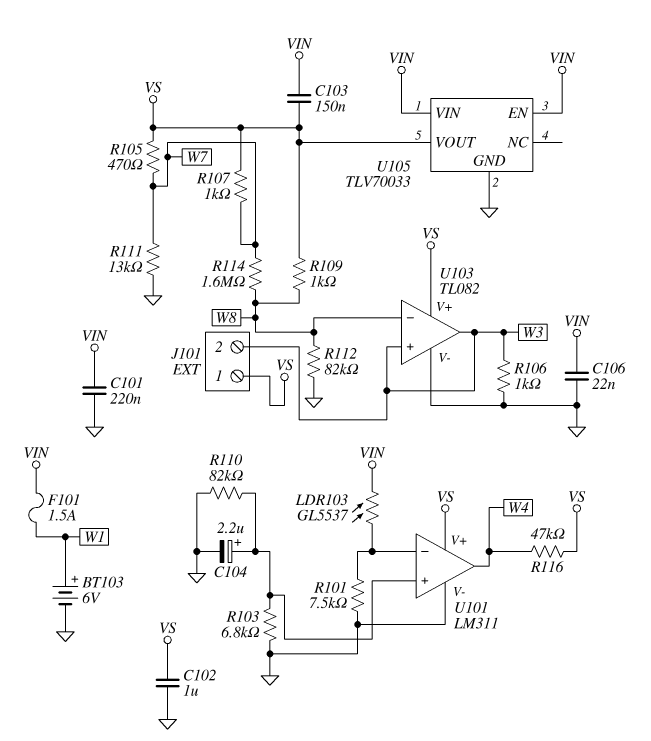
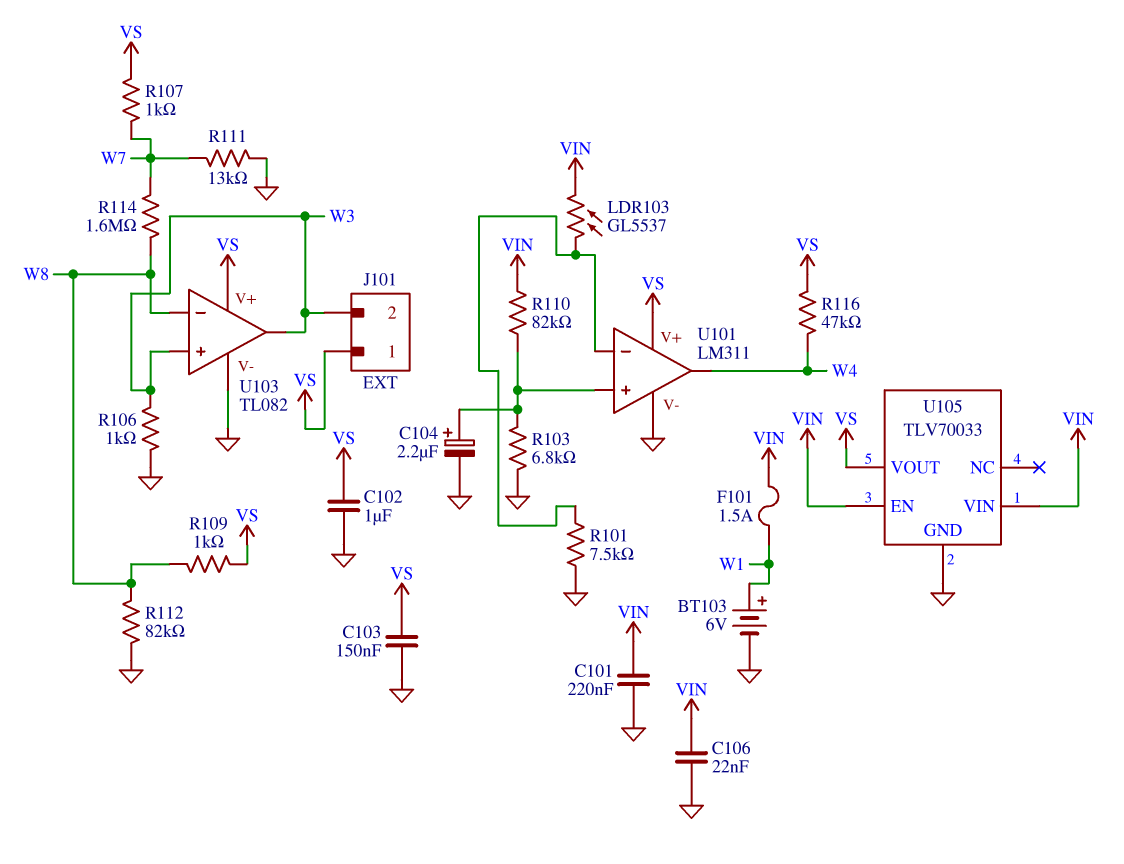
C103: 150nF (VIN, VS) -> 150nF (GND, VS)
R105: 470 (VS, W7) -> none
R110: 82k (GND, U101/in+) -> 82k (U101/in+, VIN)

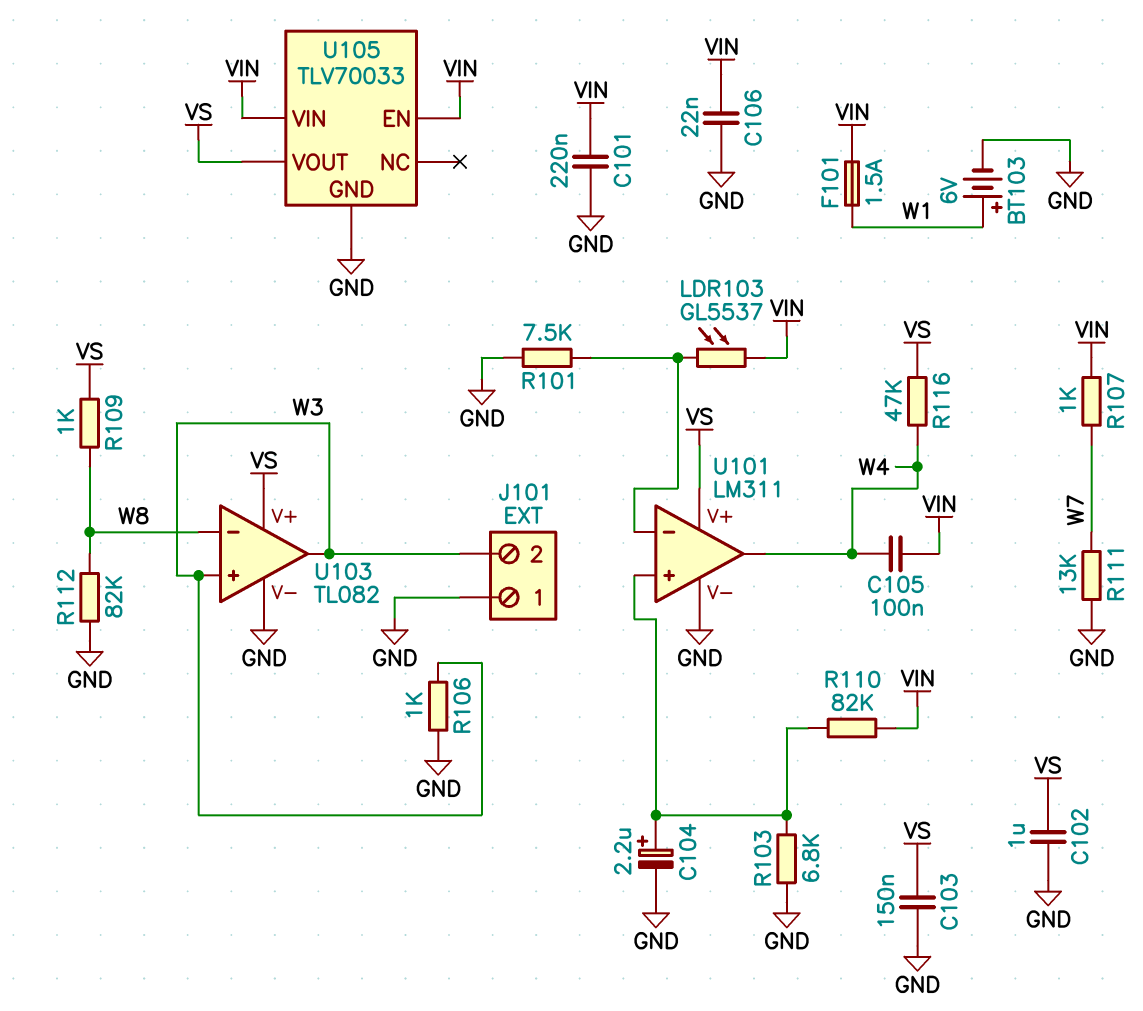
C105: none -> 100nF (VIN, W4)
J101 pin 1: VS -> GND
R107: 1k (VS, W7) -> 1k (VIN, W7)
R114: 1.6M (W7, W8) -> none

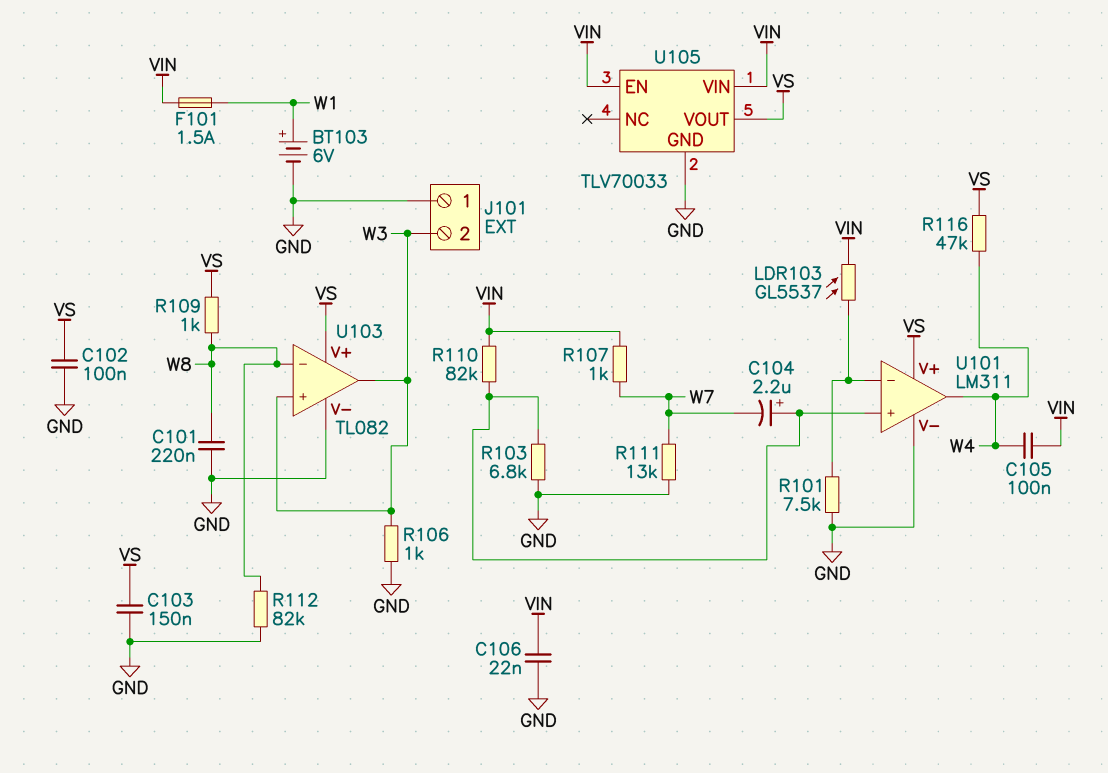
C101: 220nF (GND, VIN) -> 220nF (GND, W8)
C102: 1uF (GND, VS) -> 100nF (GND, VS)
C104: 2.2uF (plus U101/in+, minus GND) -> 2.2uF (plus U101/in+, minus W7)

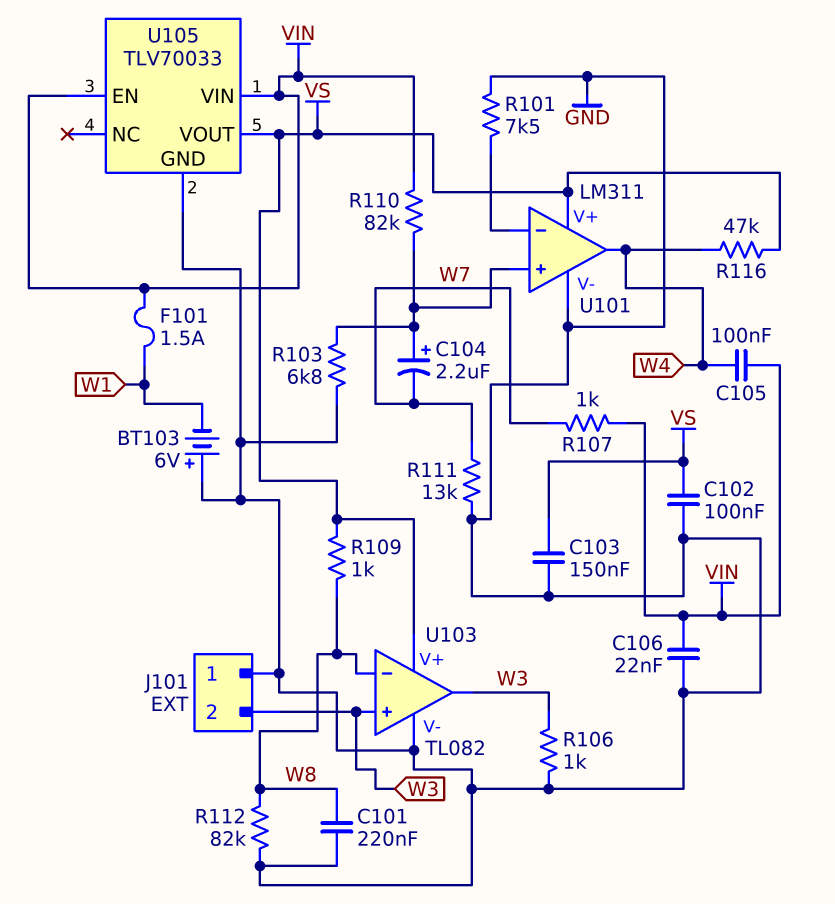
BT103: 6V (plus W1, minus GND) -> 6V (plus GND, minus W1)
LDR103: GL5537 (U101/in-, VIN) -> none

